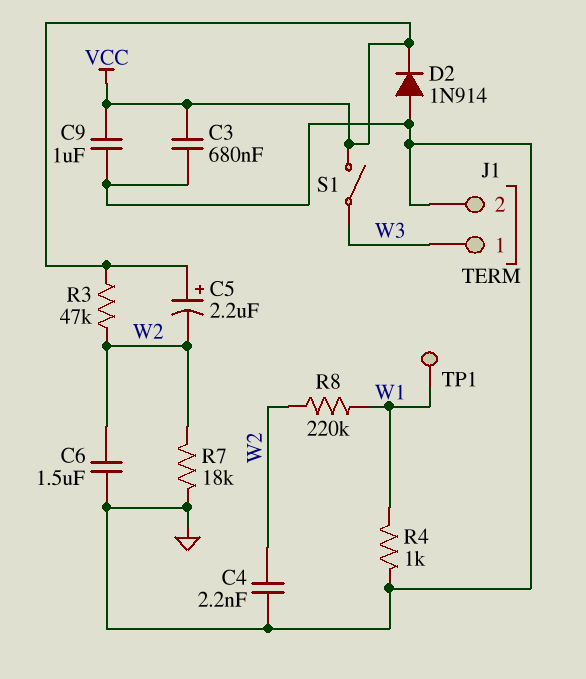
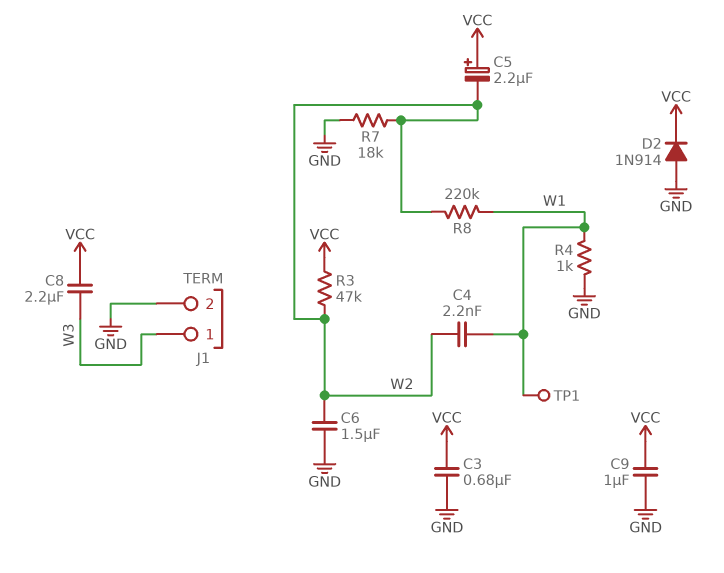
C4: 2.2nF (GND, W2) -> 2.2nF (W1, W2)
C8: none -> 2.2uF (VCC, W3)
S1: switch (VCC, W3) -> none

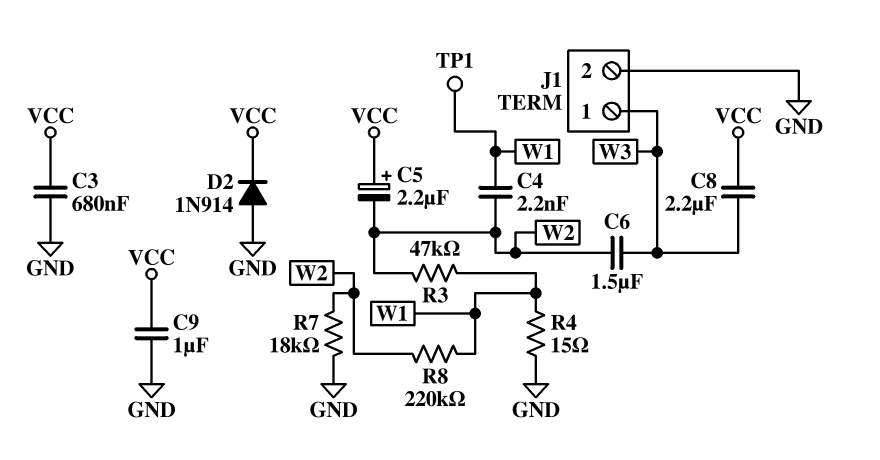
C6: 1.5uF (GND, W2) -> 1.5uF (W2, W3)
R3: 47k (VCC, W2) -> 47k (W1, W2)
R4: 1k (GND, W1) -> 15 (GND, W1)

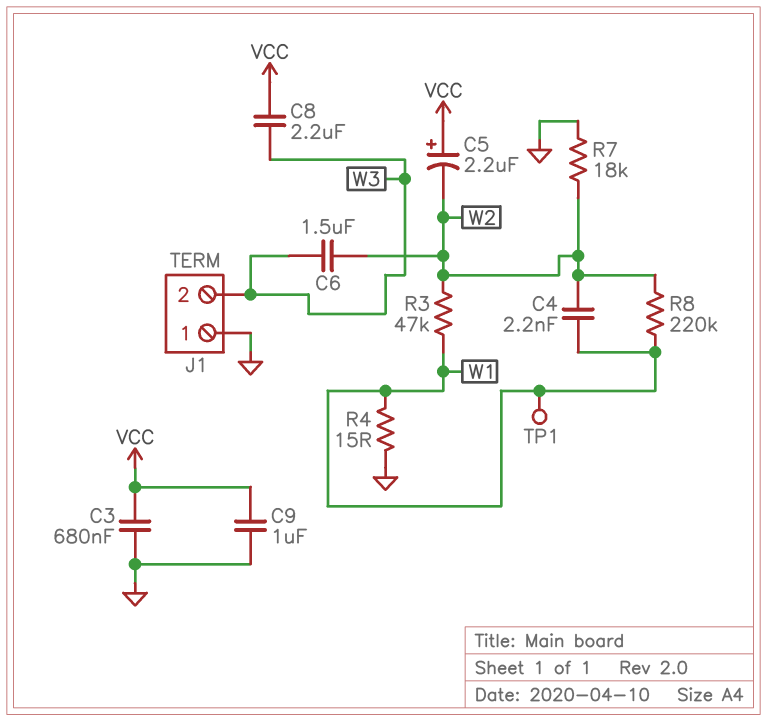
D2: diode 1N914 (A GND, K VCC) -> none
J1 pin 1: W3 -> GND
J1 pin 2: GND -> W3

